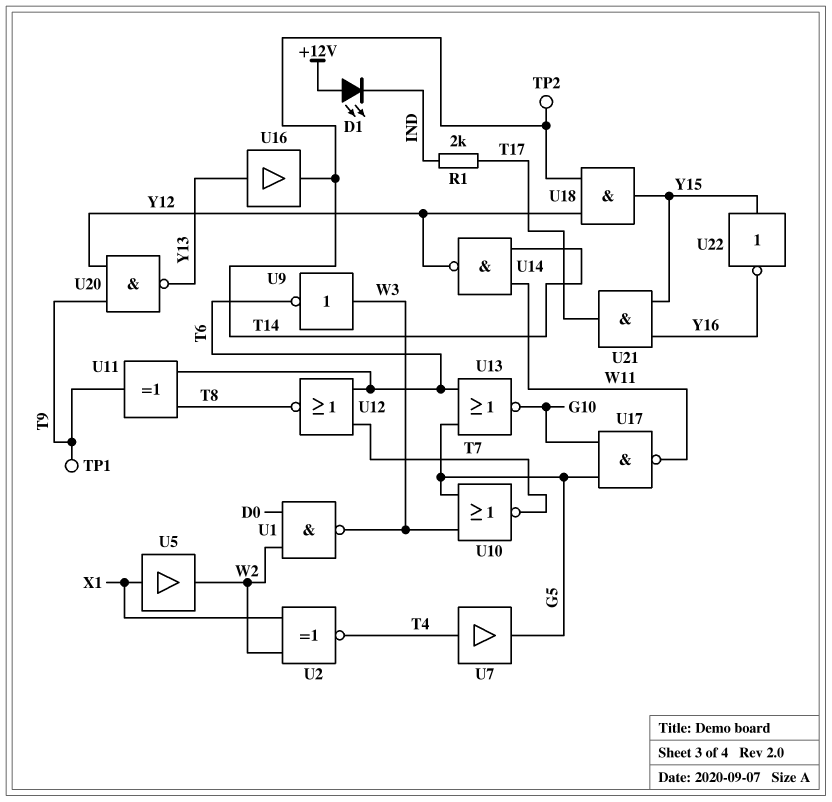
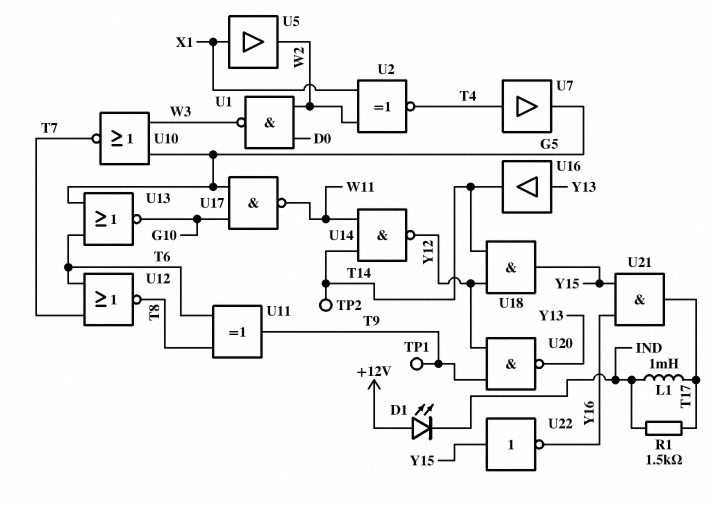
L1: none -> 1mH (IND, T17)
R1: 2k (IND, T17) -> 1.5k (IND, T17)
U9: NOT (in W3, out T6) -> none

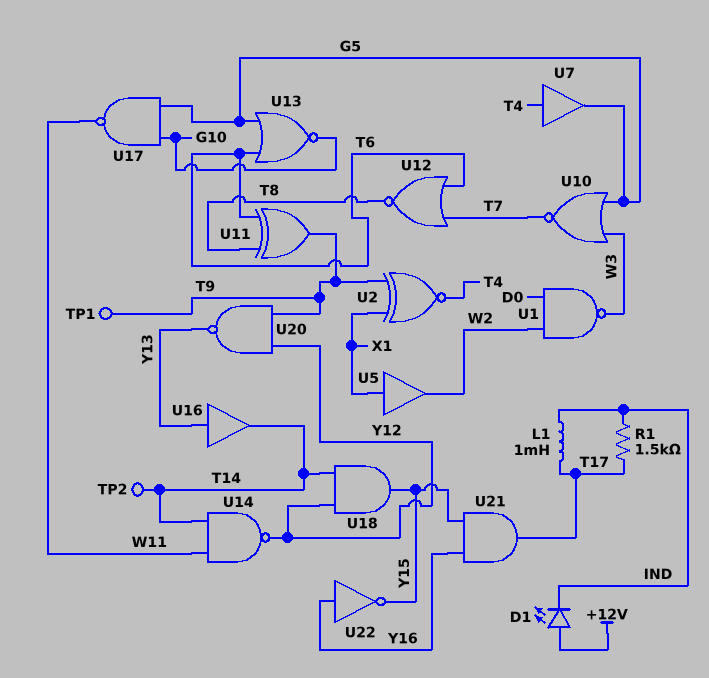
U2: XNOR (in W2, in X1, out T4) -> XNOR (in T9, in X1, out T4)
U22: NOT (in Y15, out Y16) -> NOT (in Y16, out Y15)

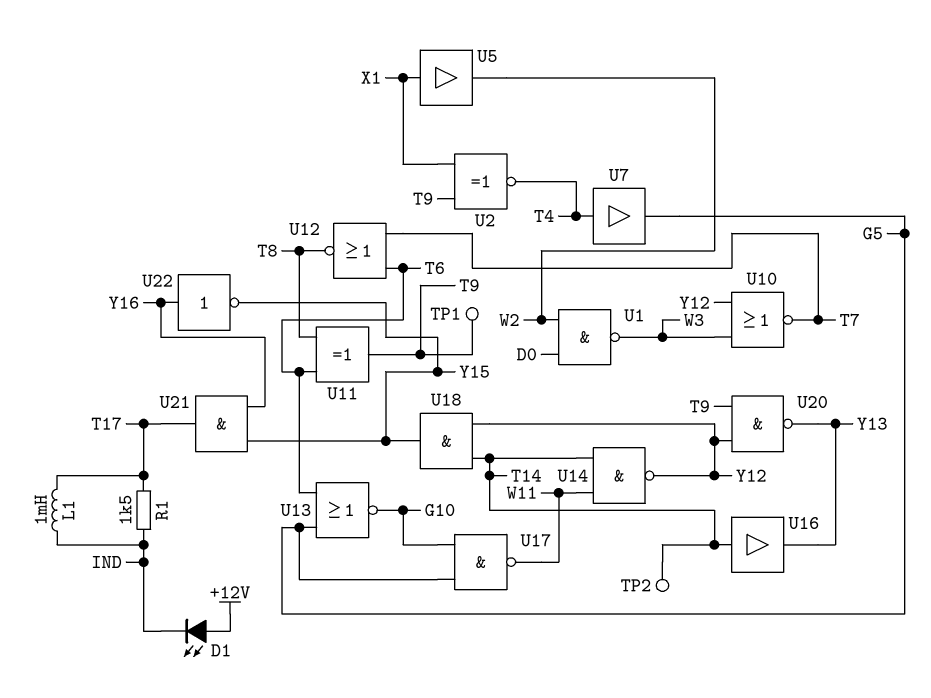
U10: NOR (in G5, in W3, out T7) -> NOR (in W3, in Y12, out T7)
U16: buffer (in Y13, out T14) -> buffer (in T14, out Y13)

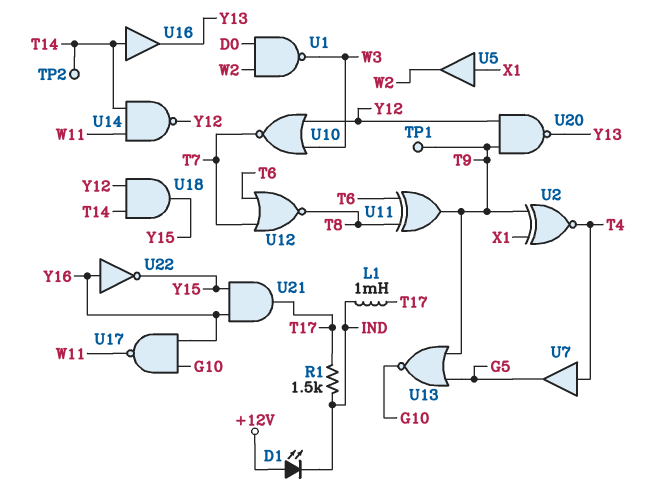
U13: NOR (in G5, in T6, out G10) -> NOR (in G5, in T9, out G10)
U17: NAND (in G5, in G10, out W11) -> NAND (in G10, in Y16, out W11)

